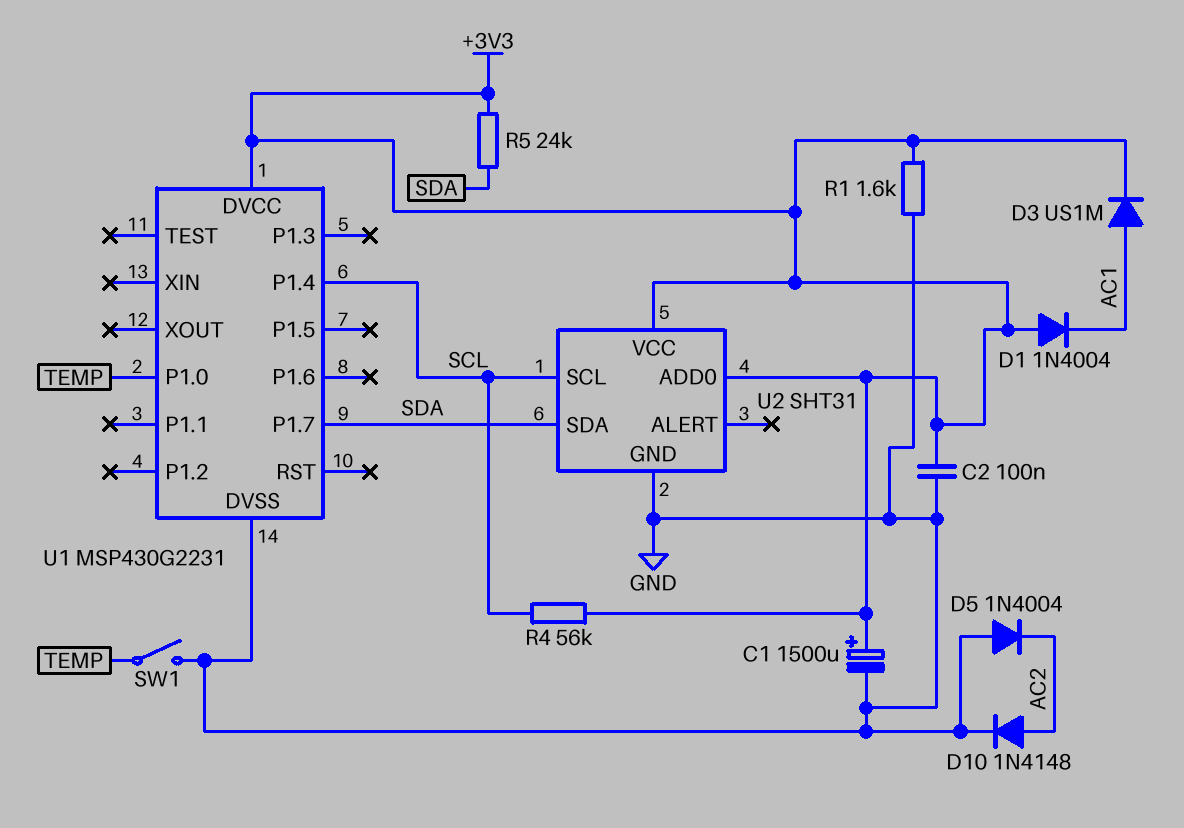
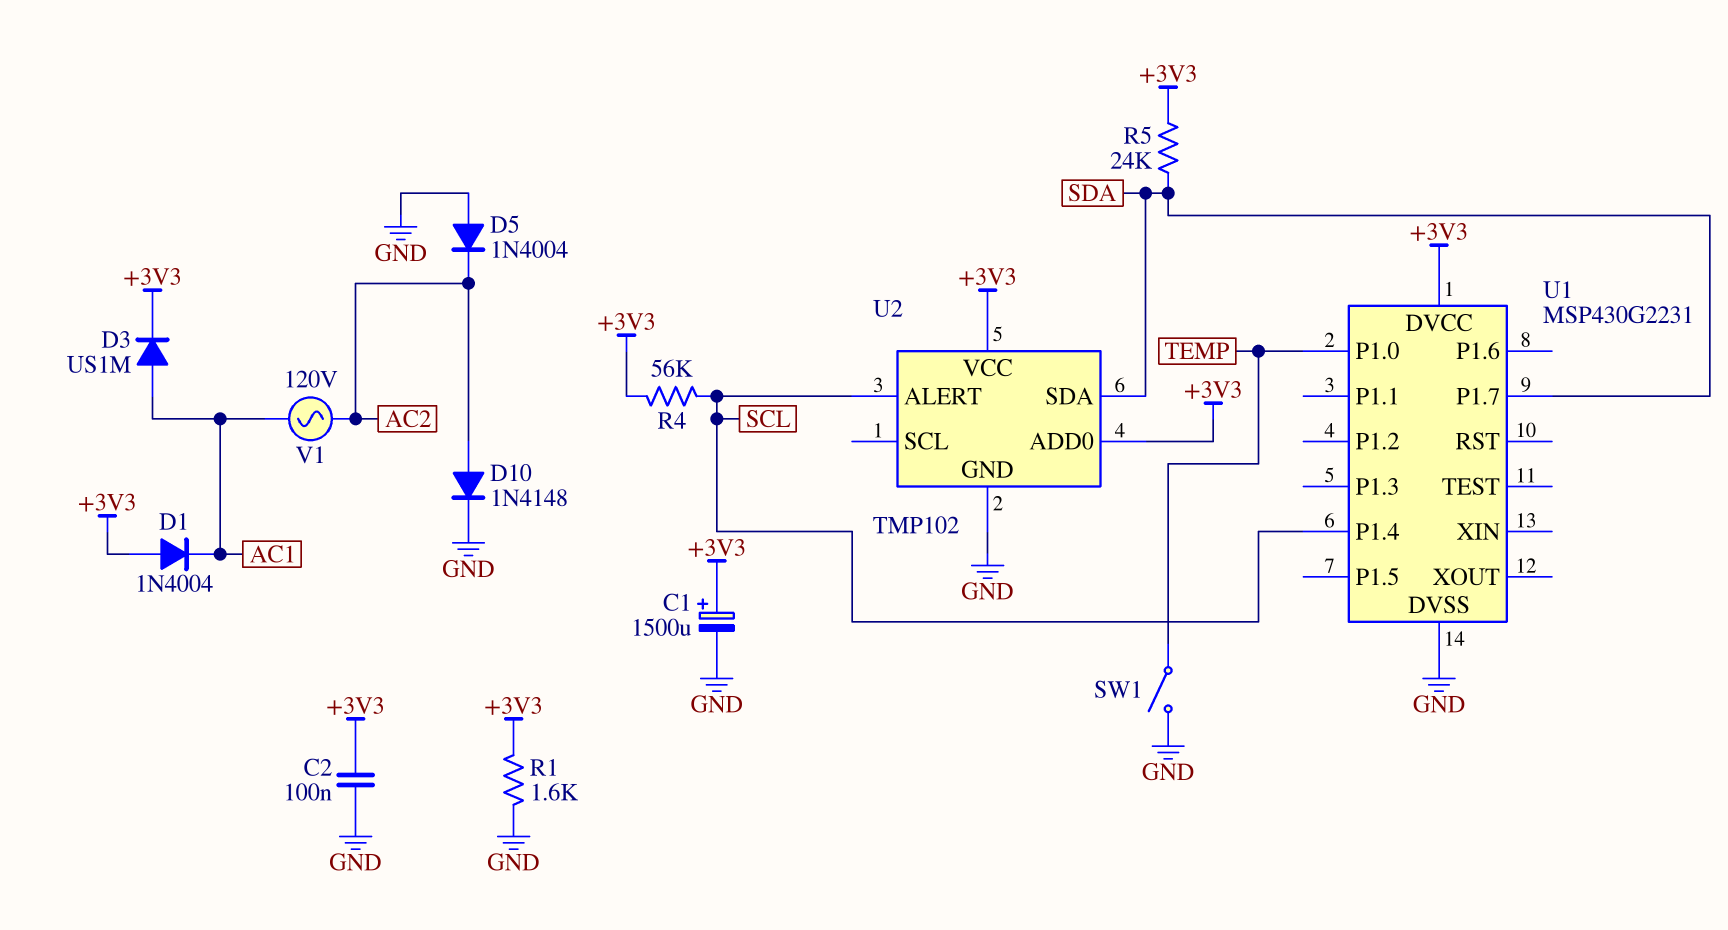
U2: SHT31 -> TMP102
U2 pin ALERT: none -> SCL
U2 pin SCL: SCL -> none
V1: none -> AC 120V (AC1, AC2)

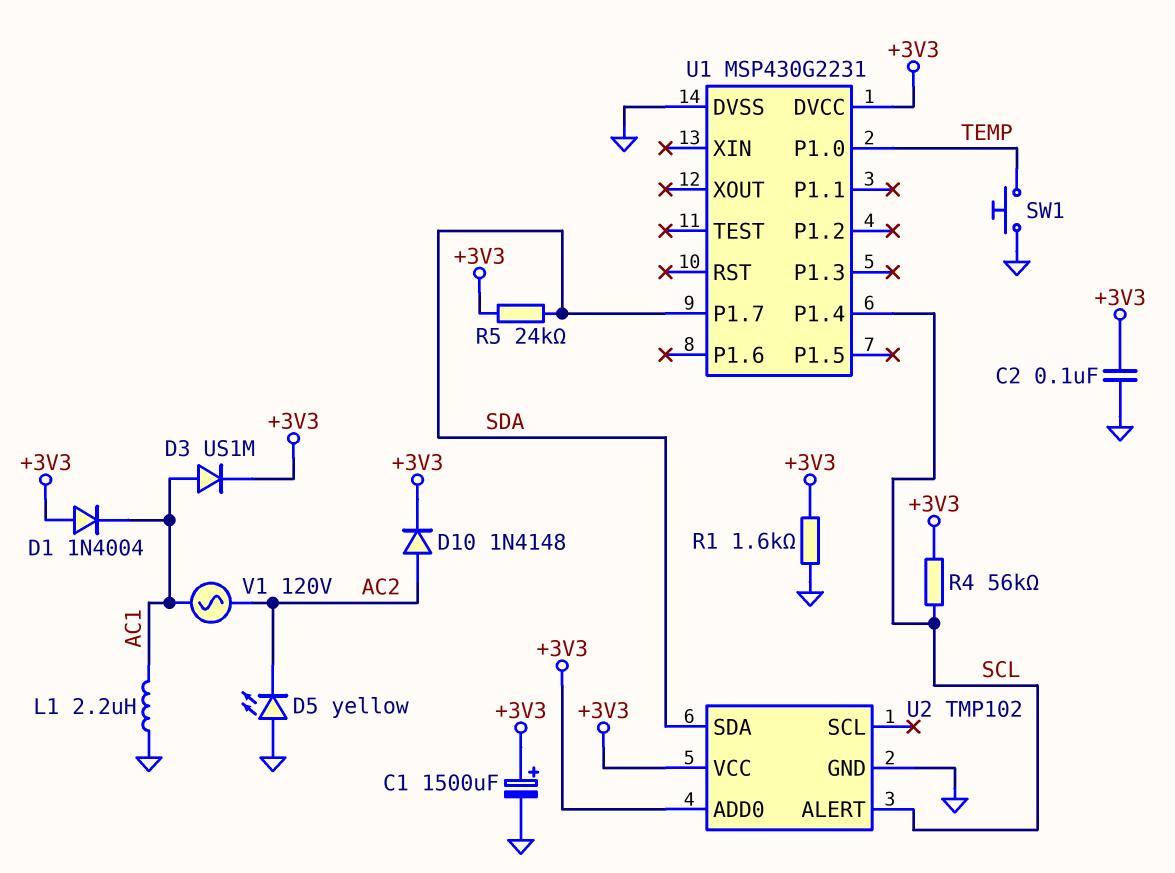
D5: diode 1N4004 (A GND, K AC2) -> LED yellow (A GND, K AC2)
D10: diode 1N4148 (A AC2, K GND) -> diode 1N4148 (A AC2, K +3V3)
L1: none -> 2.2uH (AC1, GND)
SW1: switch (GND, TEMP) -> button (GND, TEMP)

